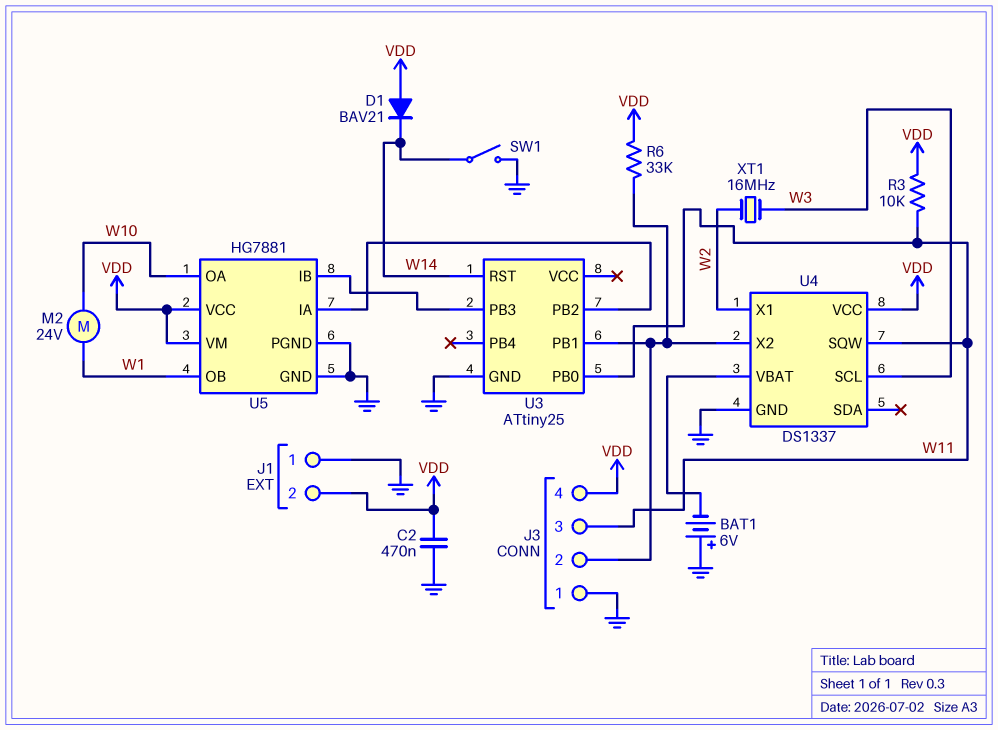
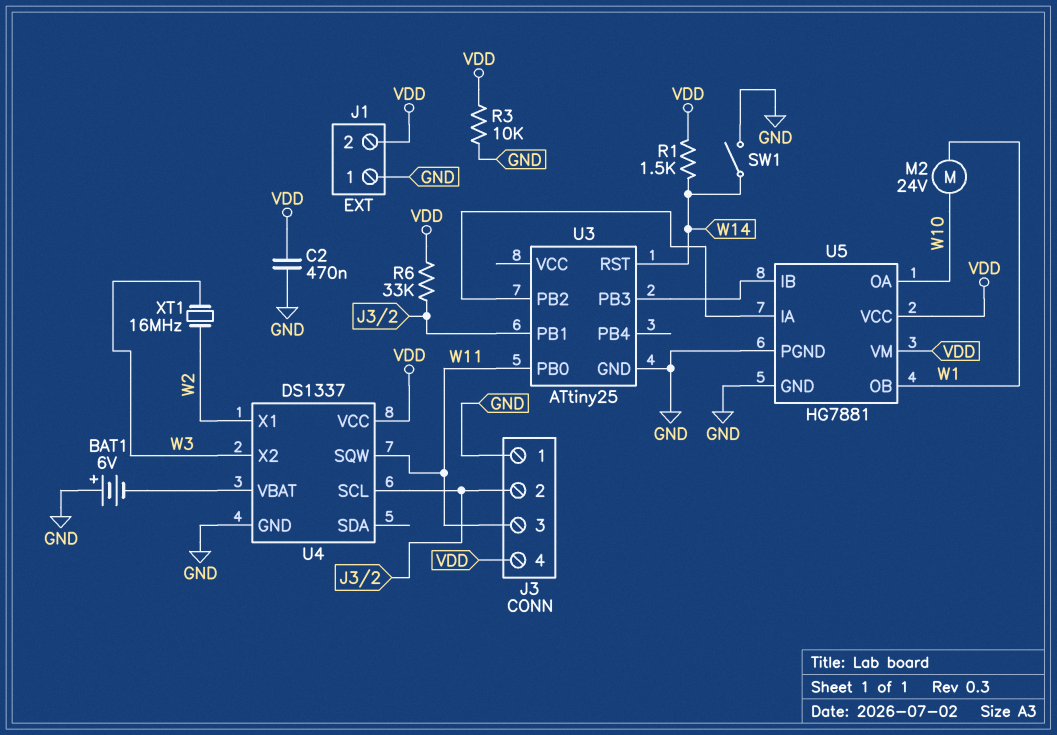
D1: diode BAV21 (A VDD, K W14) -> none
R1: none -> 1.5k (VDD, W14)
R3: 10k (VDD, W11) -> 10k (GND, VDD)
U4 pin SCL: W3 -> J3/2
U4 pin X2: J3/2 -> W3

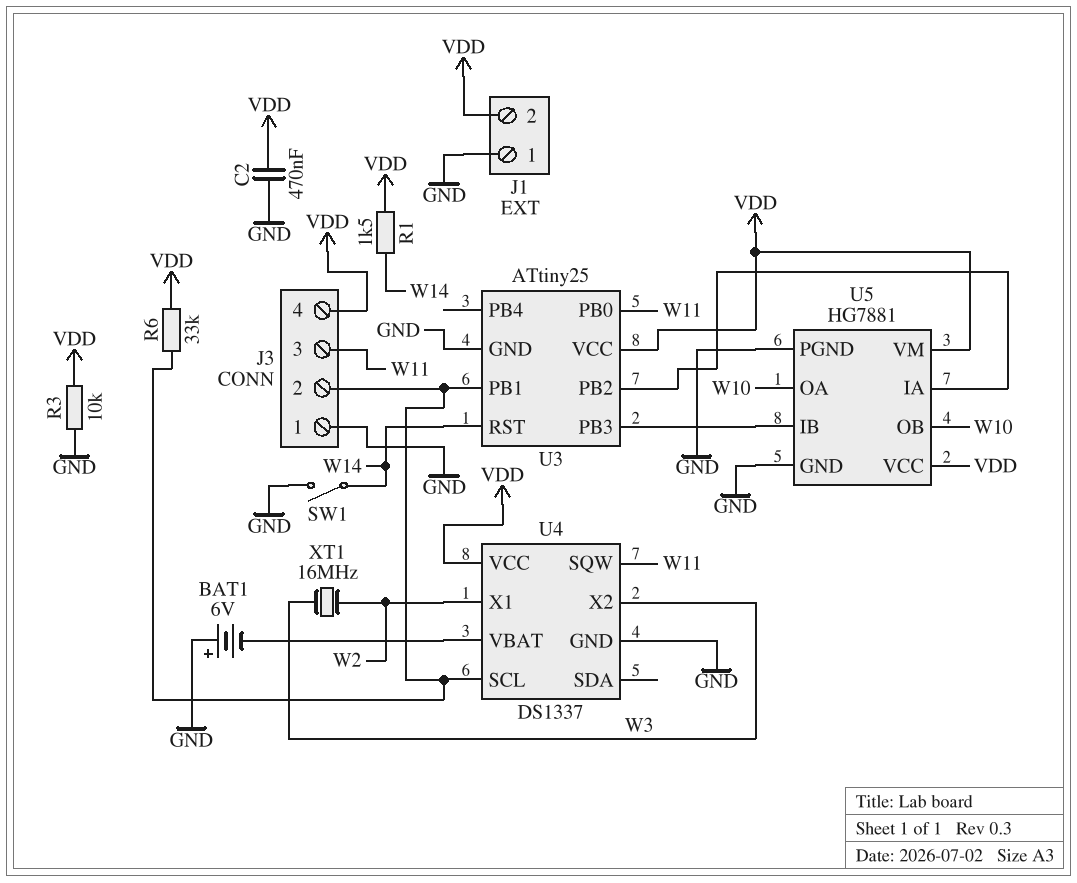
M2: motor 24V (W1, W10) -> none
U3 pin VCC: none -> VDD
U5 pin OB: W1 -> W10

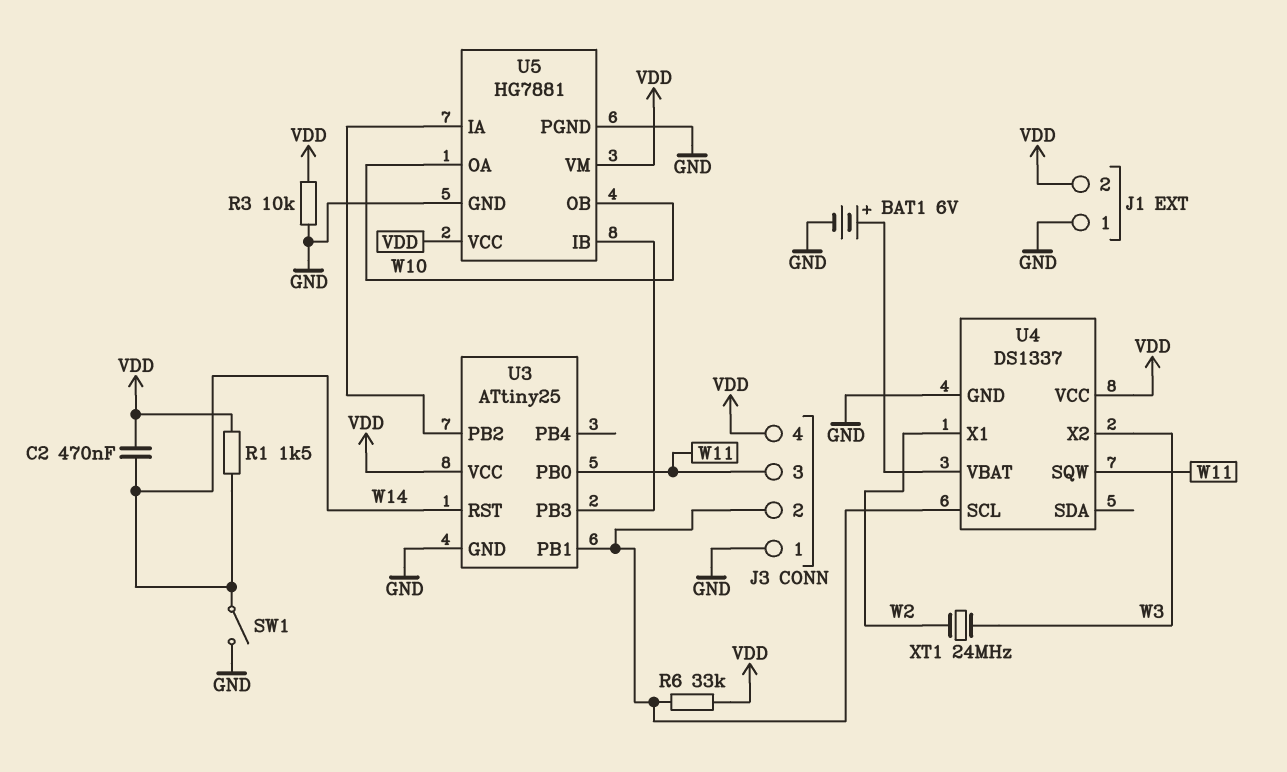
BAT1: 6V (plus GND, minus U4/VBAT) -> 6V (plus U4/VBAT, minus GND)
C2: 470nF (GND, VDD) -> 470nF (VDD, W14)
XT1: 16MHz (W2, W3) -> 24MHz (W2, W3)

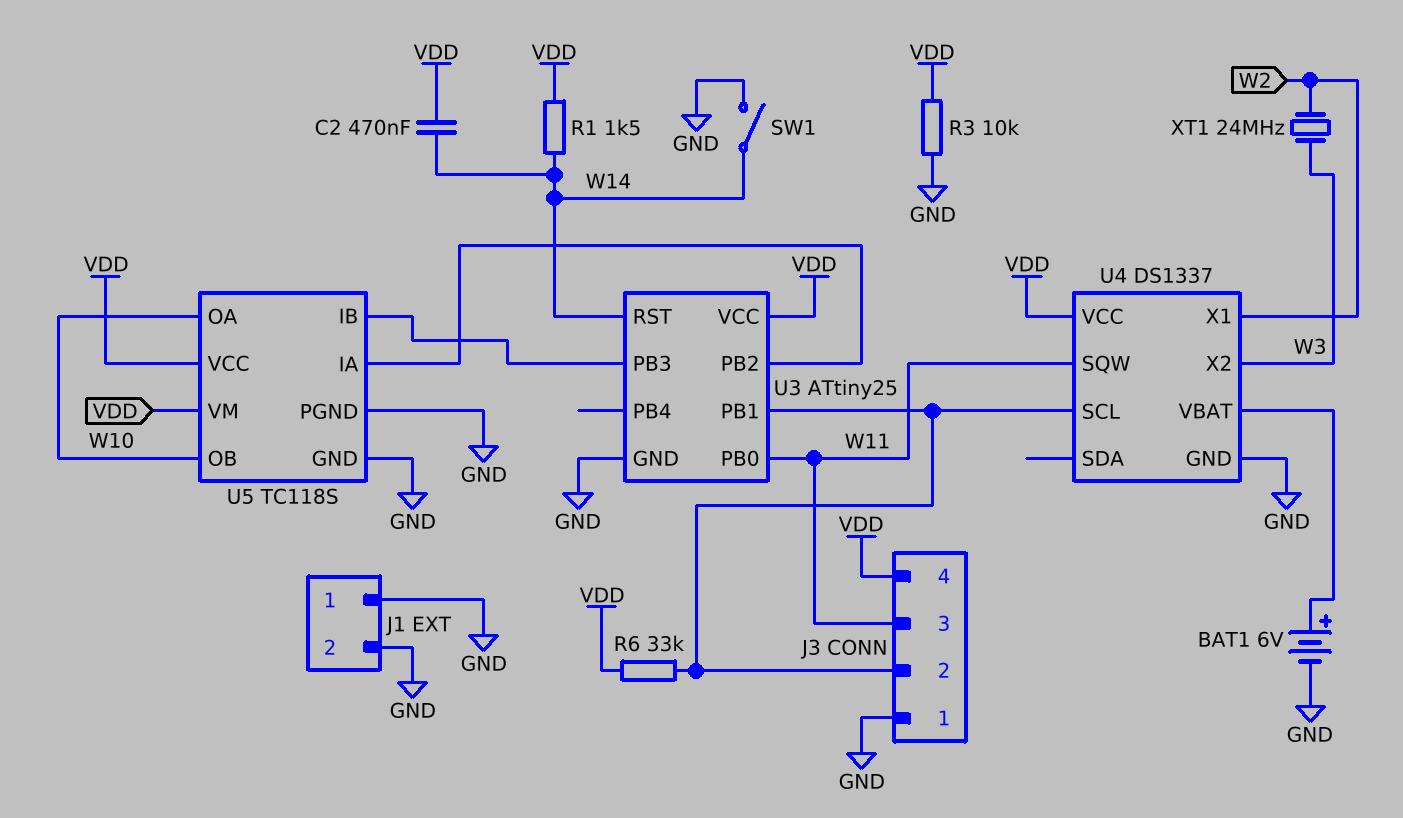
J1 pin 2: VDD -> GND
U5: HG7881 -> TC118S

